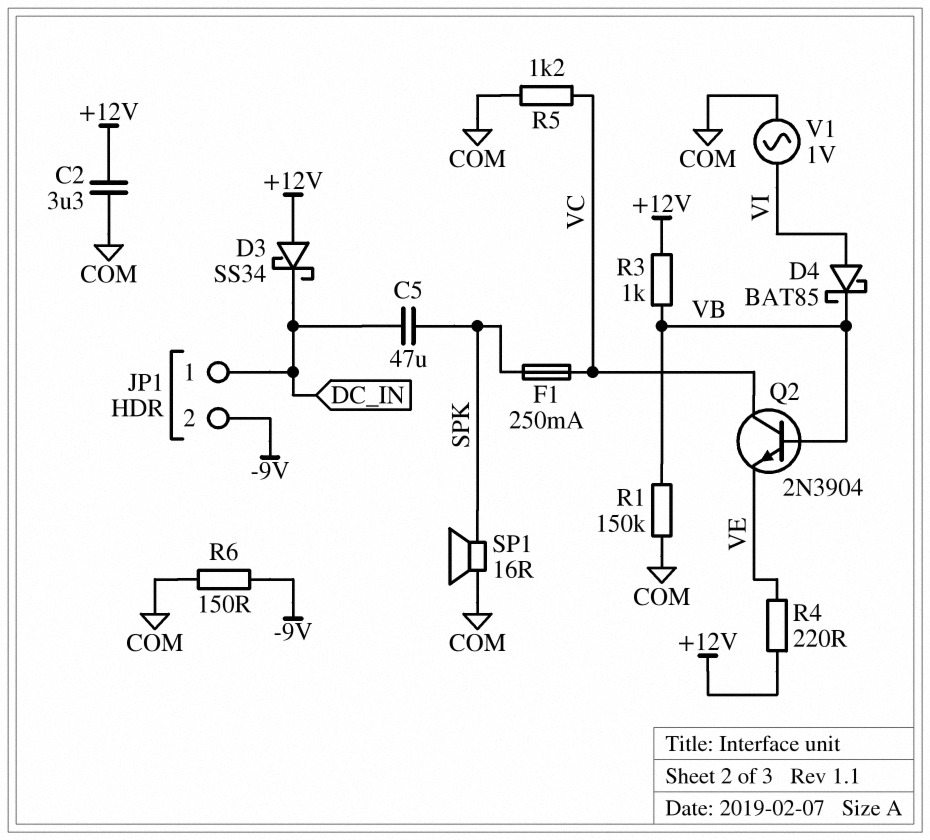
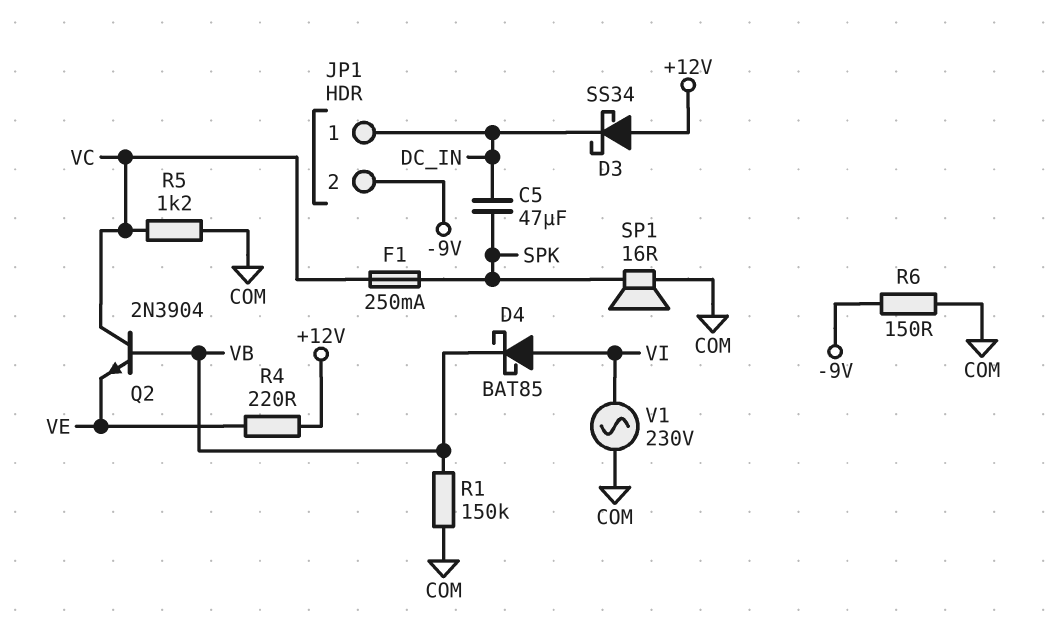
C2: 3.3uF (+12V, COM) -> none
R3: 1k (+12V, VB) -> none
V1: AC 1V (COM, VI) -> AC 230V (COM, VI)

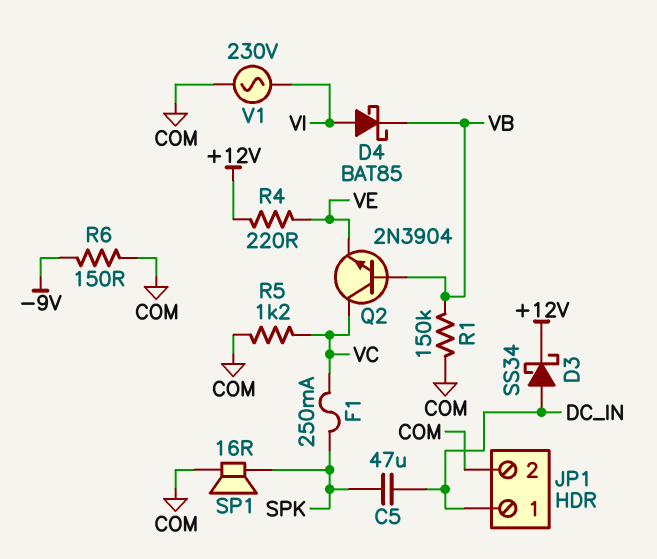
D3: schottky SS34 (A +12V, K DC_IN) -> schottky SS34 (A DC_IN, K +12V)
JP1 pin 2: -9V -> COM

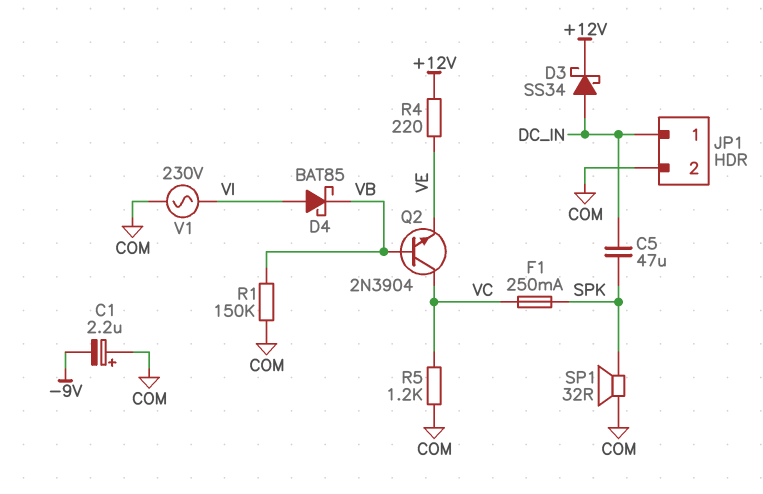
C1: none -> 2.2uF (plus COM, minus -9V)
R6: 150 (-9V, COM) -> none
SP1: speaker 16R (COM, SPK) -> speaker 32R (COM, SPK)

